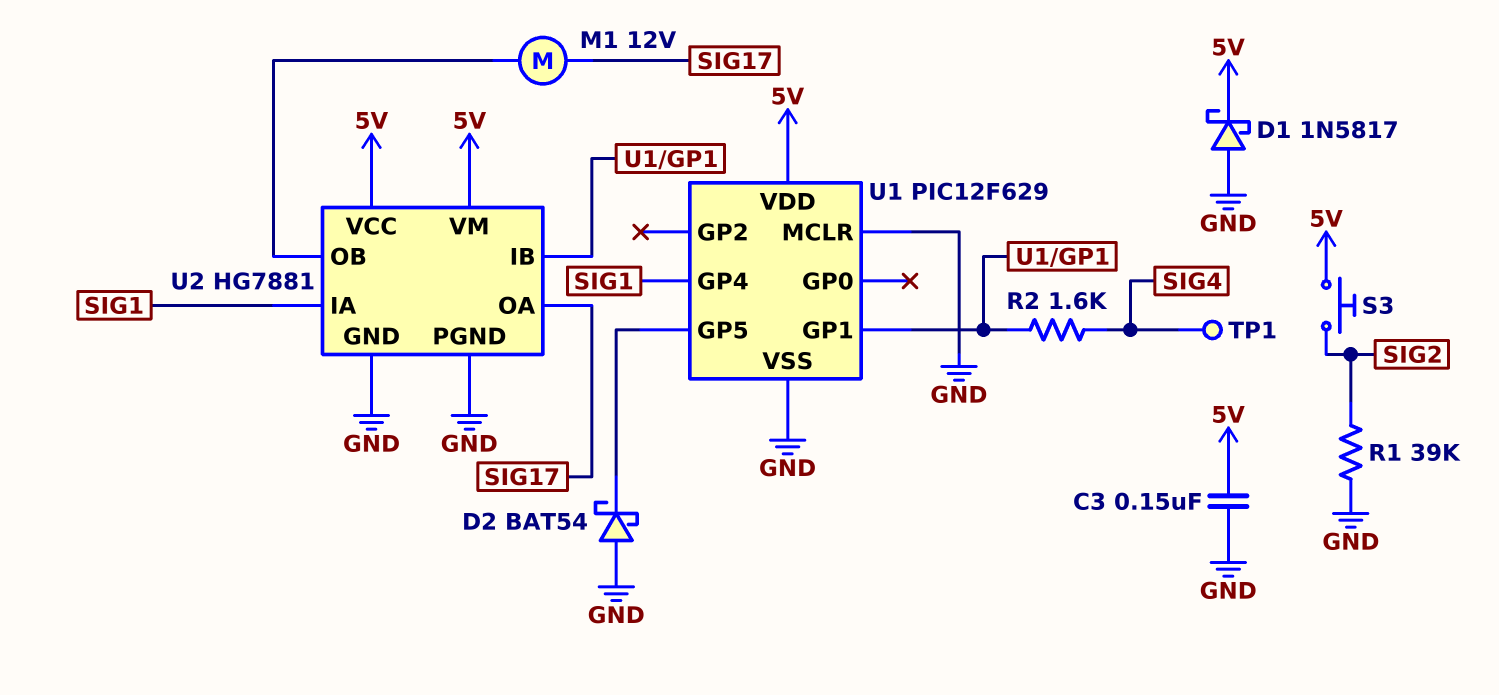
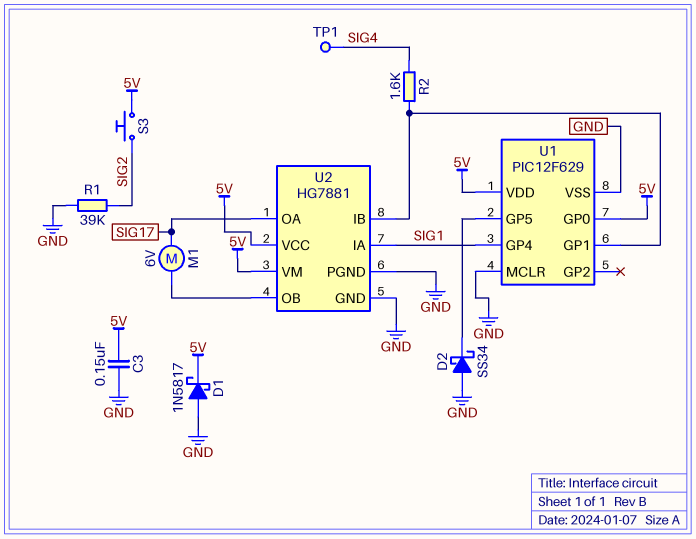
D2: schottky BAT54 (A GND, K U1/GP5) -> schottky SS34 (A GND, K U1/GP5)
M1: motor 12V (SIG17, U2/OB) -> motor 6V (SIG17, U2/OB)
U1 pin GP0: none -> 5V

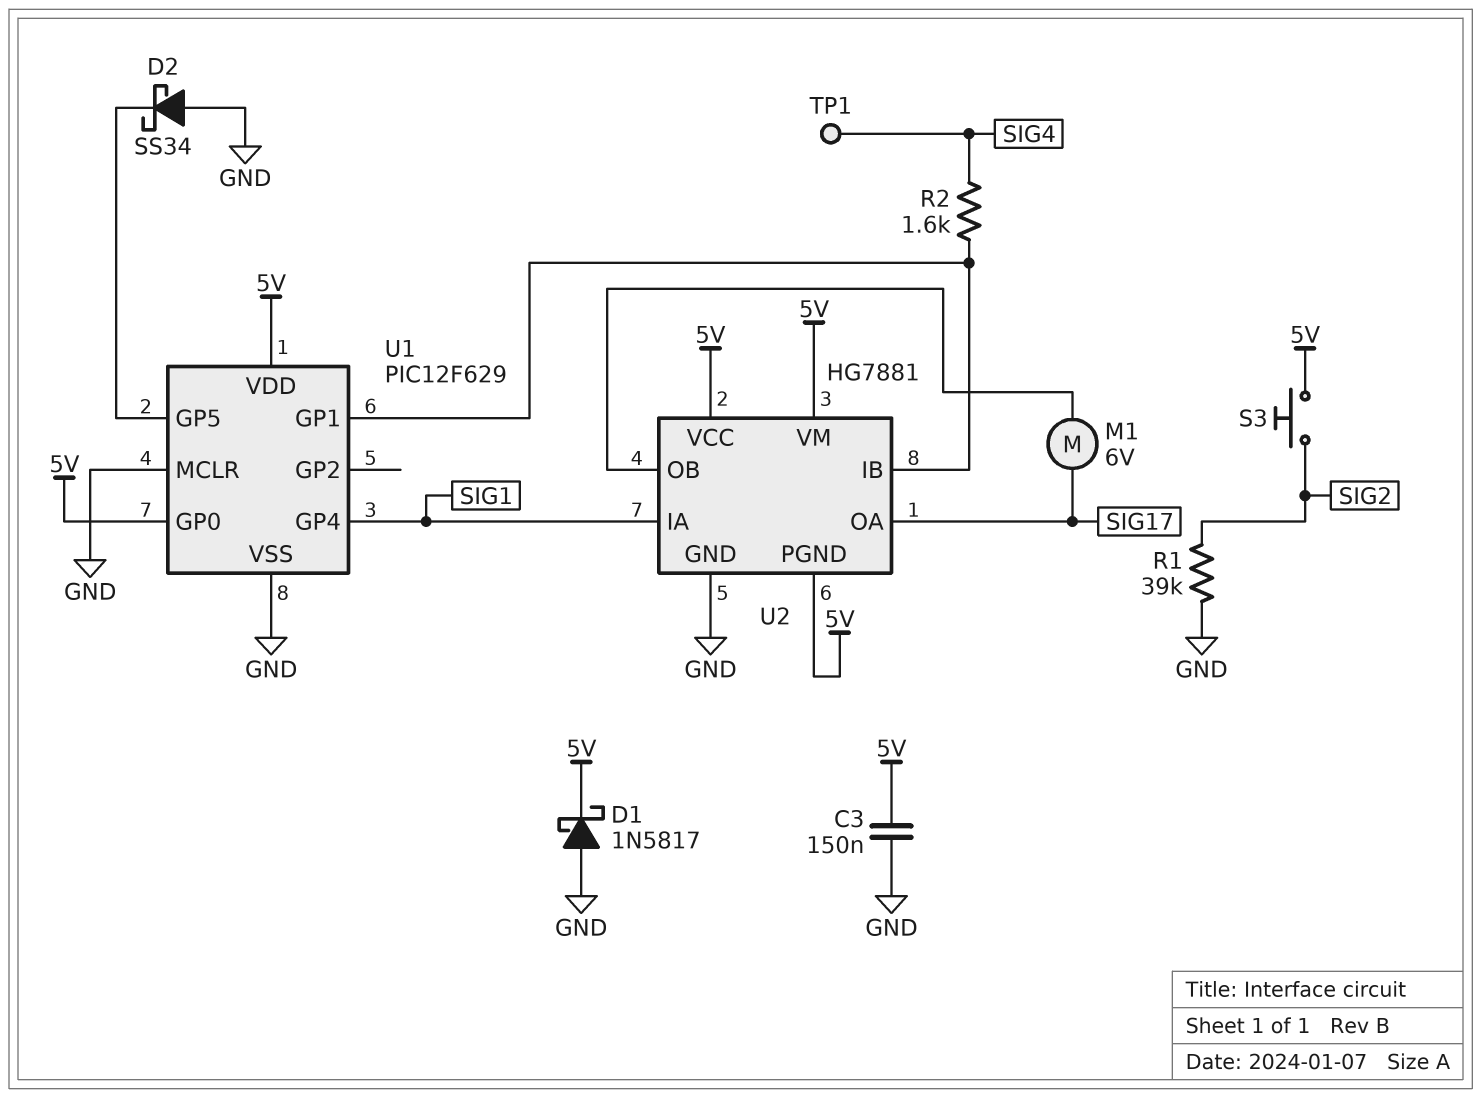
U2 pin PGND: GND -> 5V

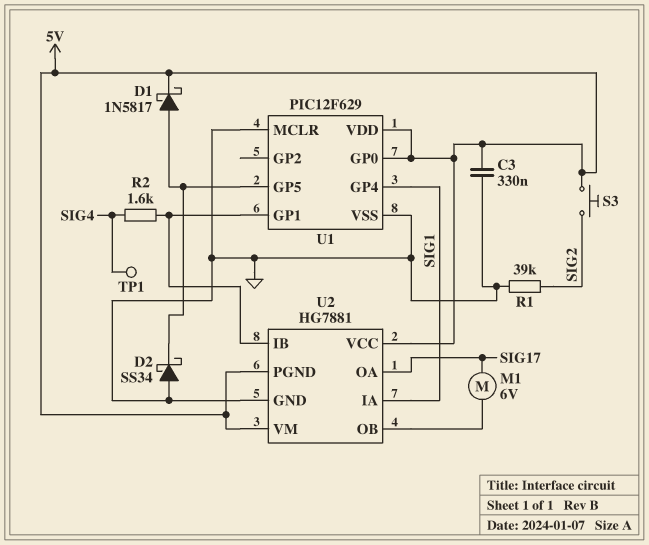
C3: 150nF (5V, GND) -> 330nF (5V, GND)
D1: schottky 1N5817 (A GND, K 5V) -> schottky 1N5817 (A U1/GP5, K 5V)

